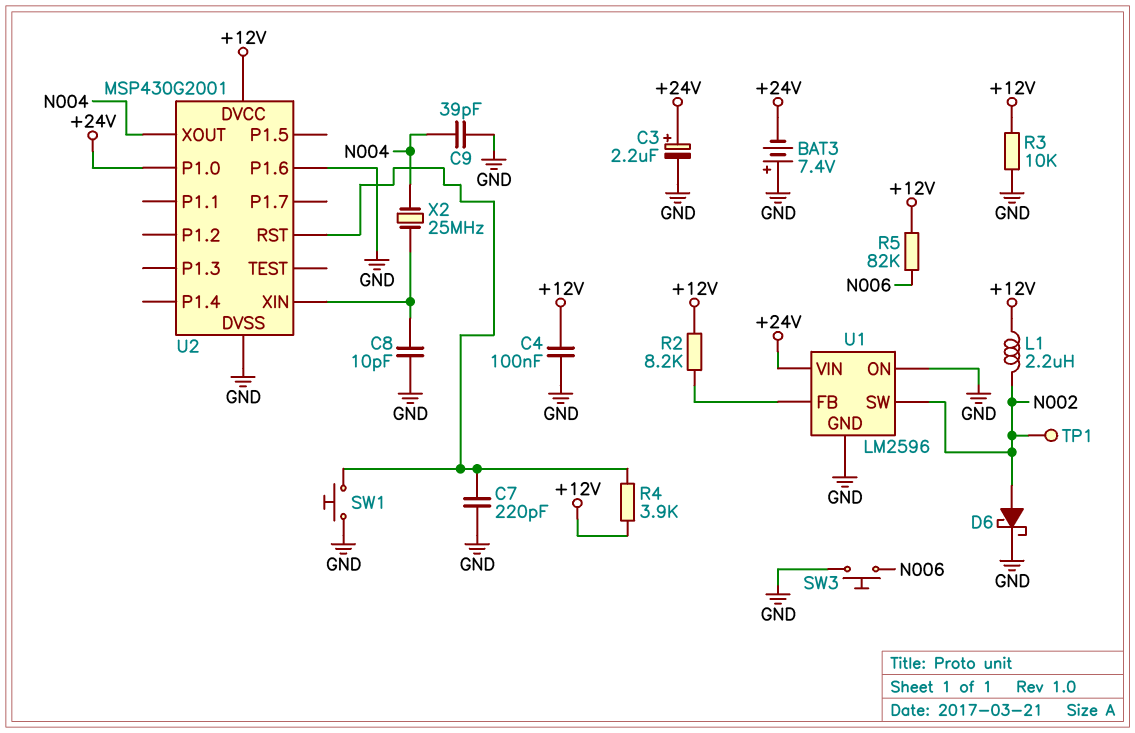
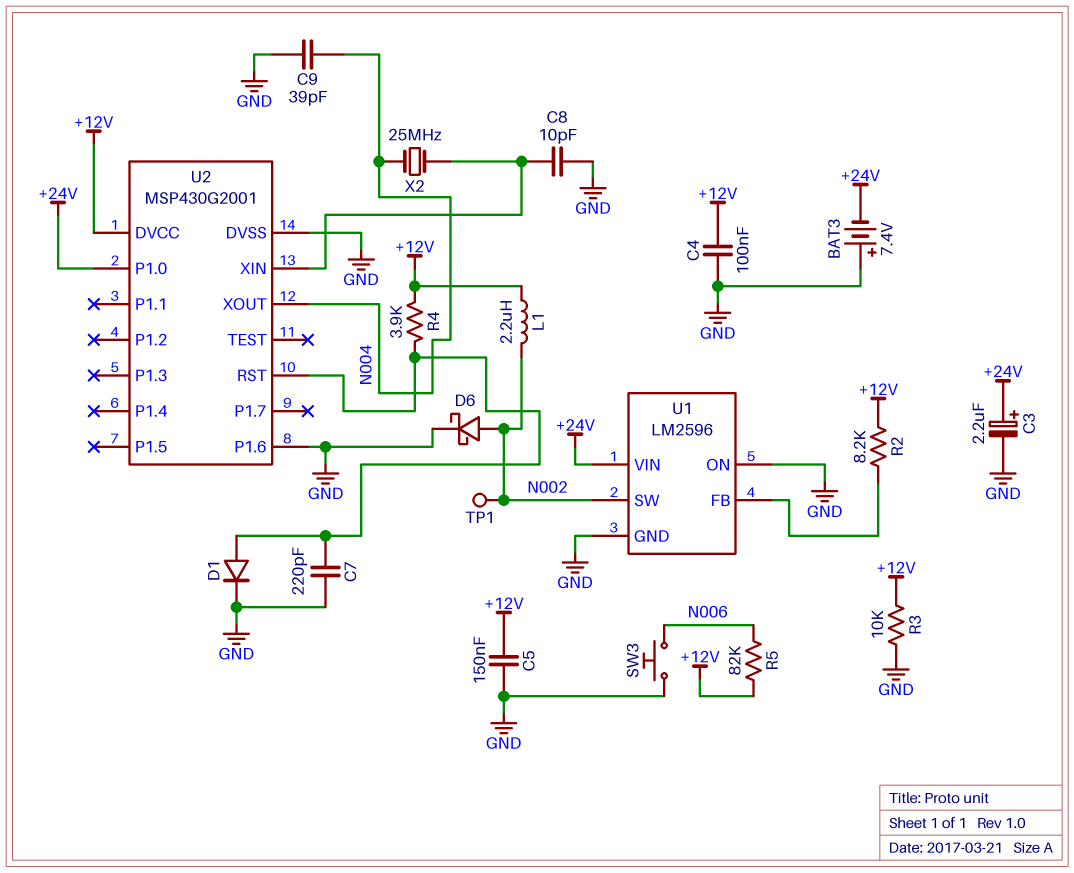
C5: none -> 150nF (+12V, GND)
D1: none -> diode (A U2/RST, K GND)
SW1: button (GND, U2/RST) -> none

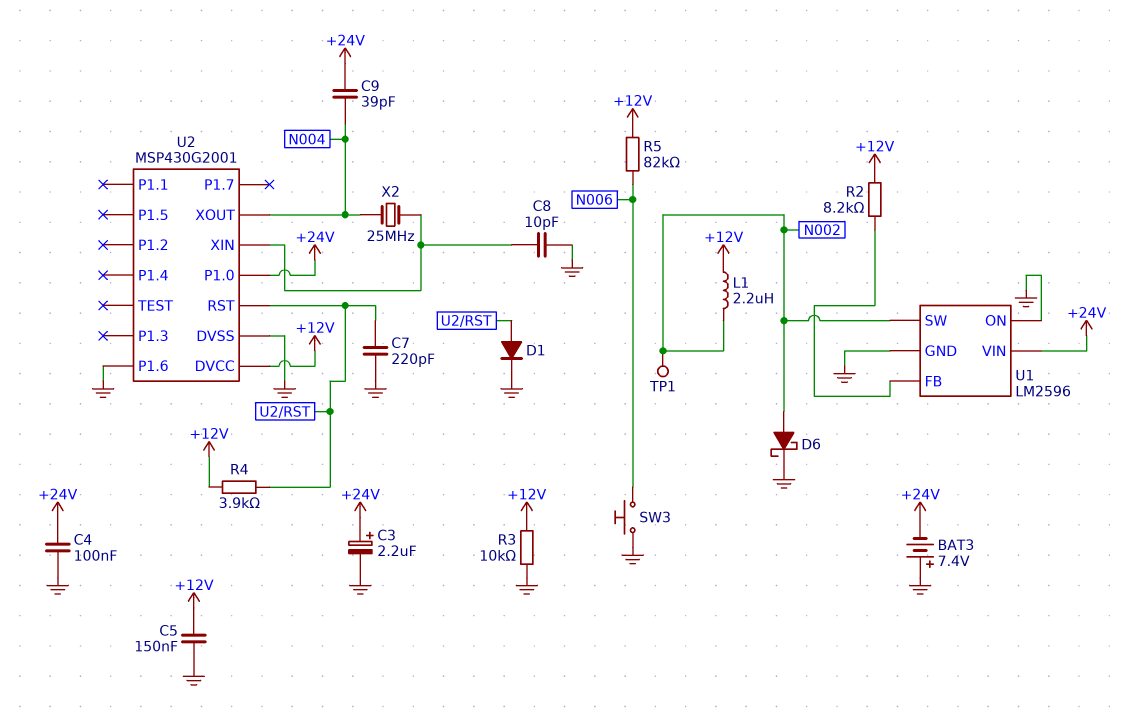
C4: 100nF (+12V, GND) -> 100nF (+24V, GND)
C9: 39pF (GND, N004) -> 39pF (+24V, N004)

